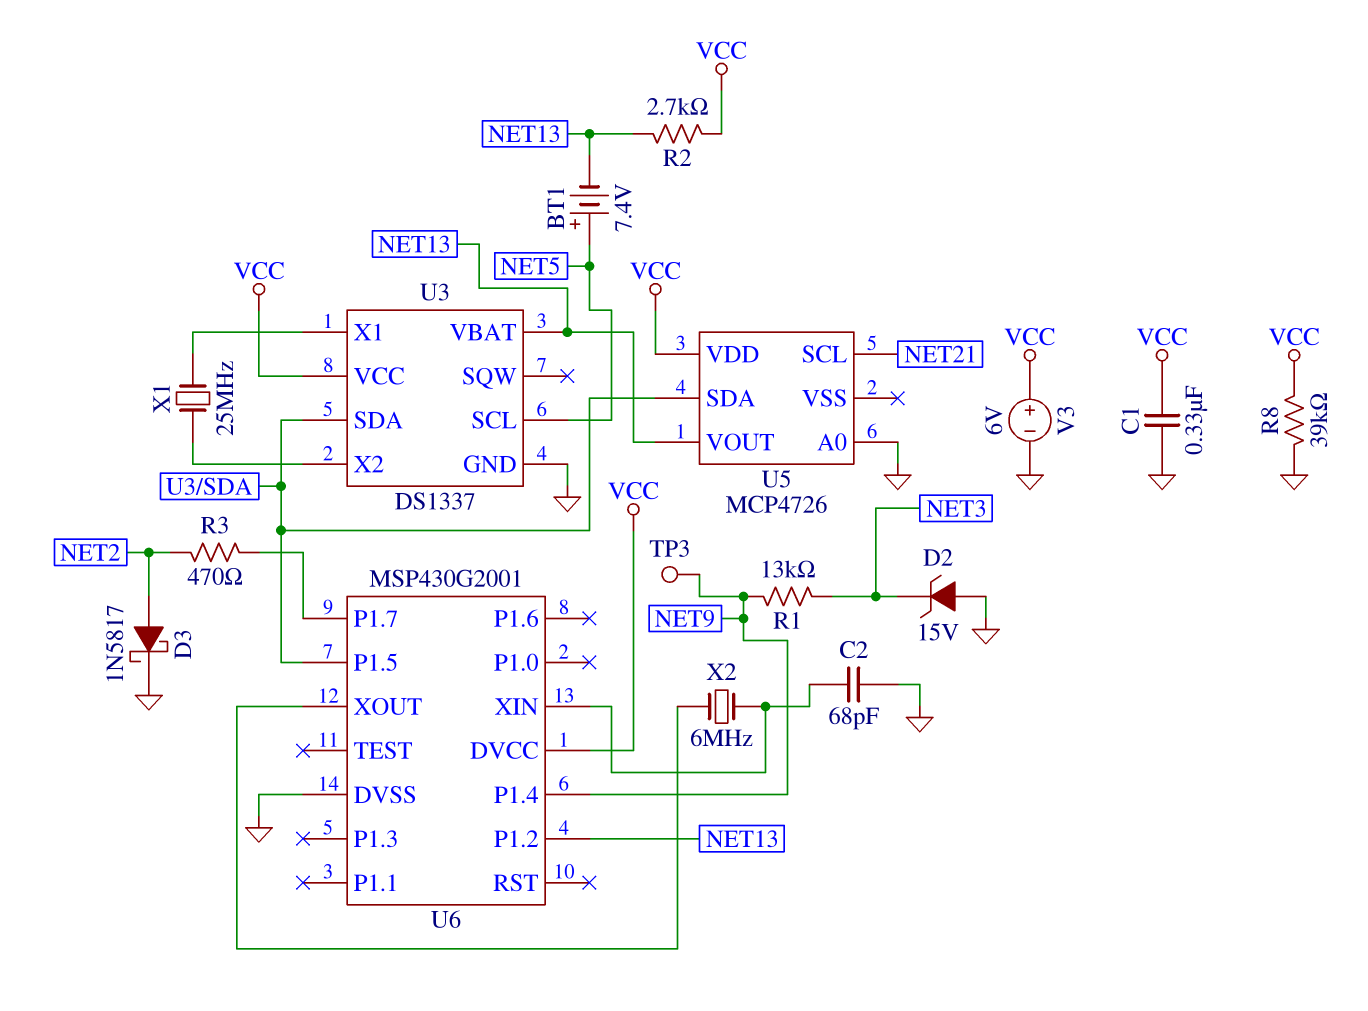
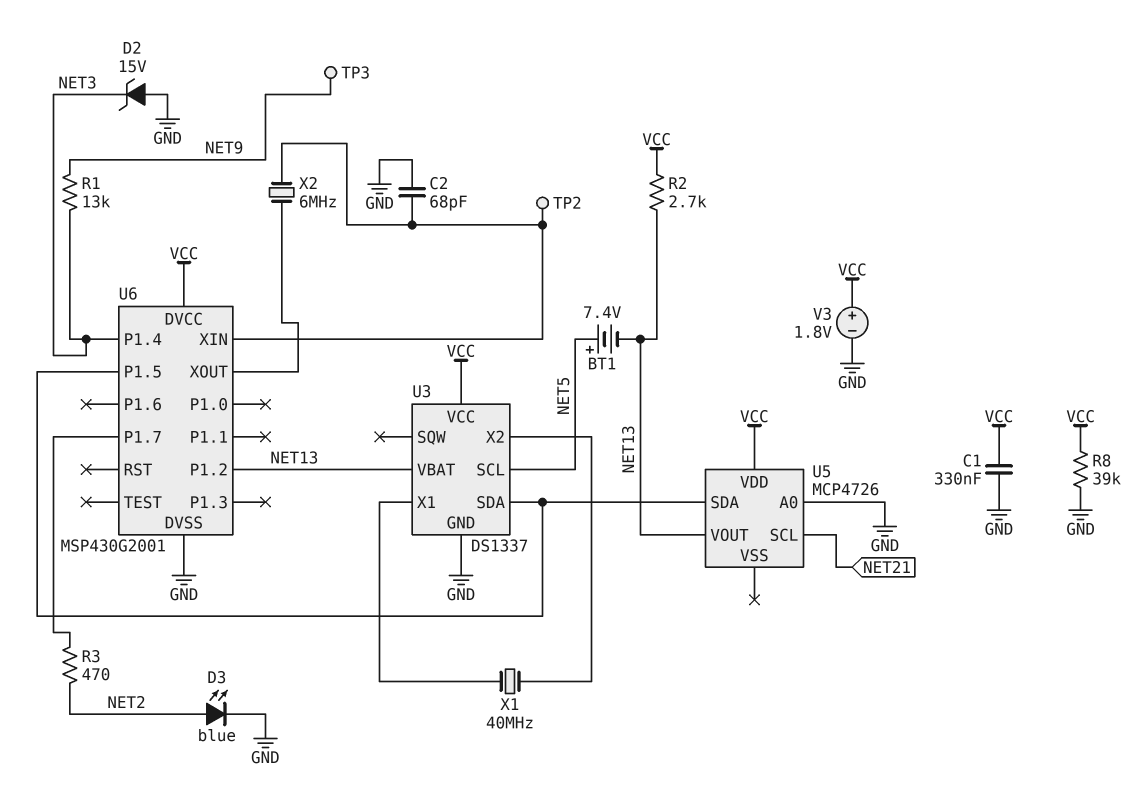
D3: schottky 1N5817 (A NET2, K GND) -> LED blue (A NET2, K GND)
TP2: none -> test point (U6/XIN)
U6 pin P1.4: NET9 -> NET3
V3: 6V (plus VCC, minus GND) -> 1.8V (plus VCC, minus GND)
X1: 25MHz (U3/X1, U3/X2) -> 40MHz (U3/X1, U3/X2)

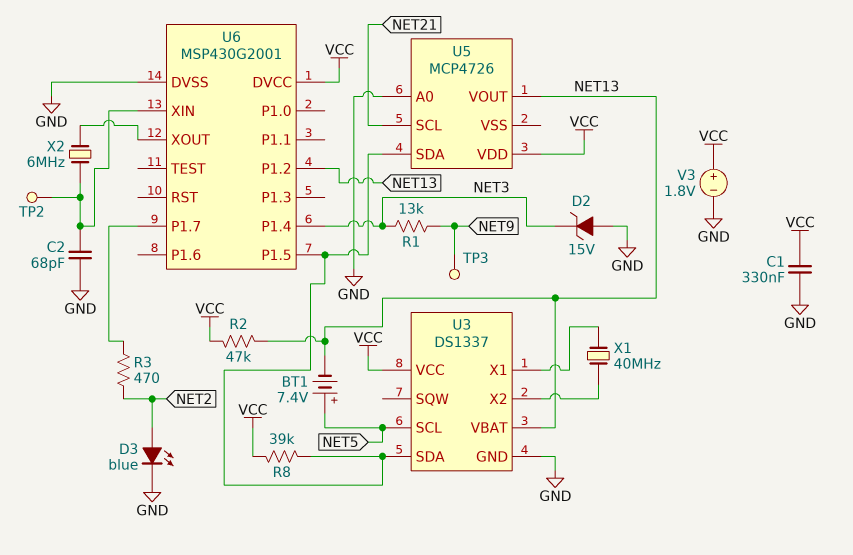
R2: 2.7k (NET13, VCC) -> 47k (NET13, VCC)
R8: 39k (GND, VCC) -> 39k (U3/SDA, VCC)

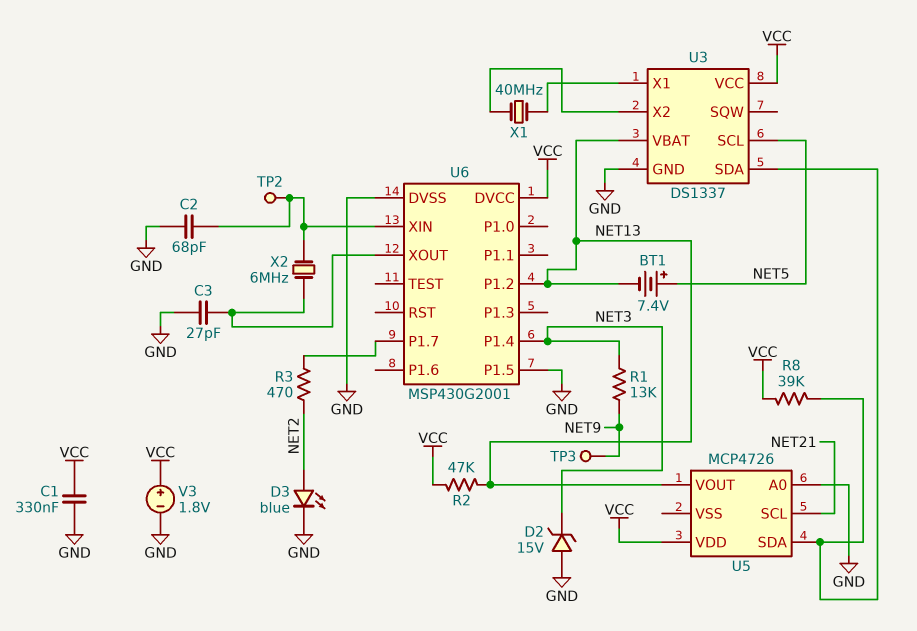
C3: none -> 27pF (GND, U6/XOUT)
U6 pin P1.5: U3/SDA -> GND

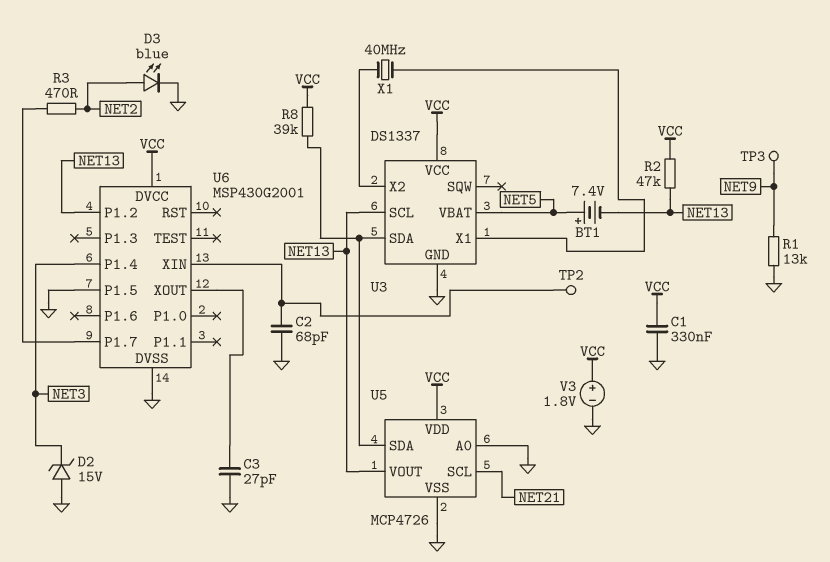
R1: 13k (NET3, NET9) -> 13k (GND, NET9)
U3 pin SCL: NET5 -> NET13
U3 pin VBAT: NET13 -> NET5
U5 pin VSS: none -> GND
X2: 6MHz (U6/XIN, U6/XOUT) -> none

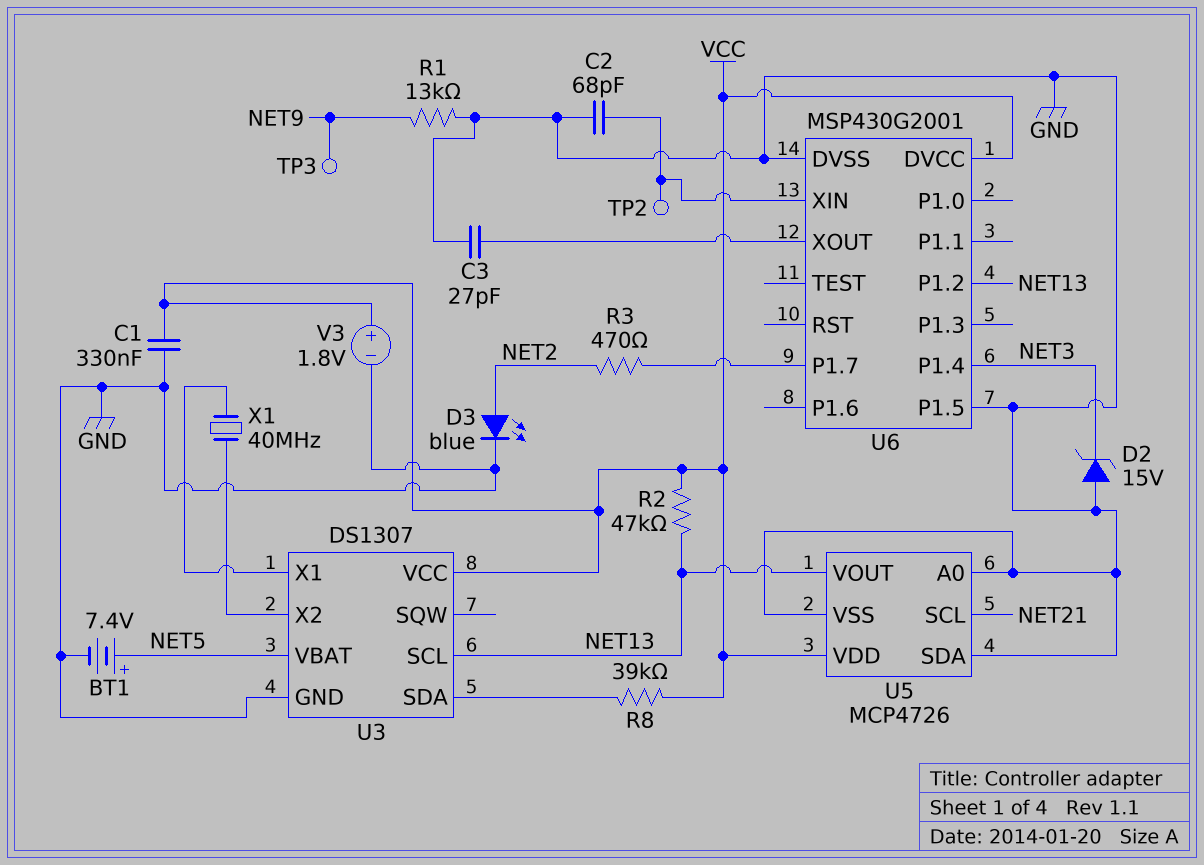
BT1: 7.4V (plus NET5, minus NET13) -> 7.4V (plus NET5, minus GND)
U3: DS1337 -> DS1307
U5 pin SDA: U3/SDA -> GND

